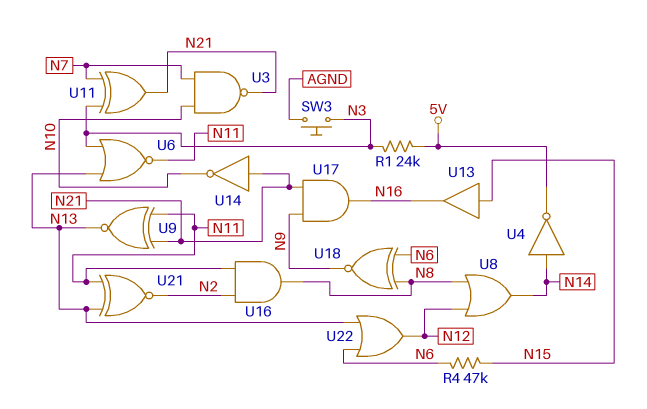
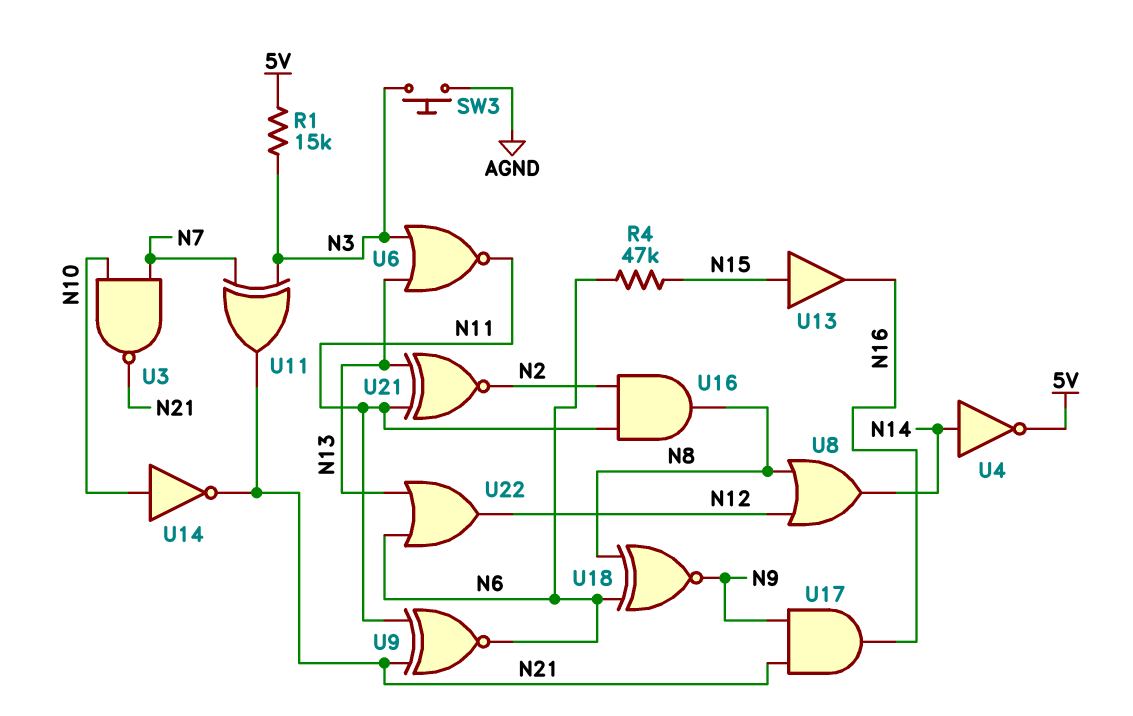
R1: 24k (5V, N3) -> 15k (5V, N3)
U9: XNOR (in N11, in N21, out N13) -> XNOR (in N11, in N21, out N6)
U14: NOT (in N21, out N10) -> NOT (in N10, out N21)

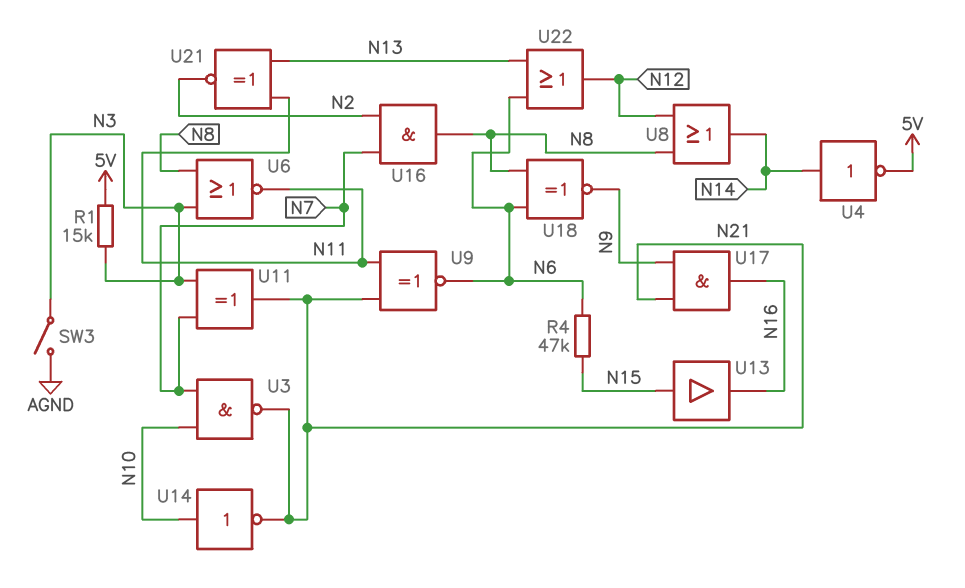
SW3: button (AGND, N3) -> switch (AGND, N3)
U6: NOR (in N3, in N13, out N11) -> NOR (in N3, in N8, out N11)
U16: AND (in N2, in N11, out N8) -> AND (in N2, in N7, out N8)

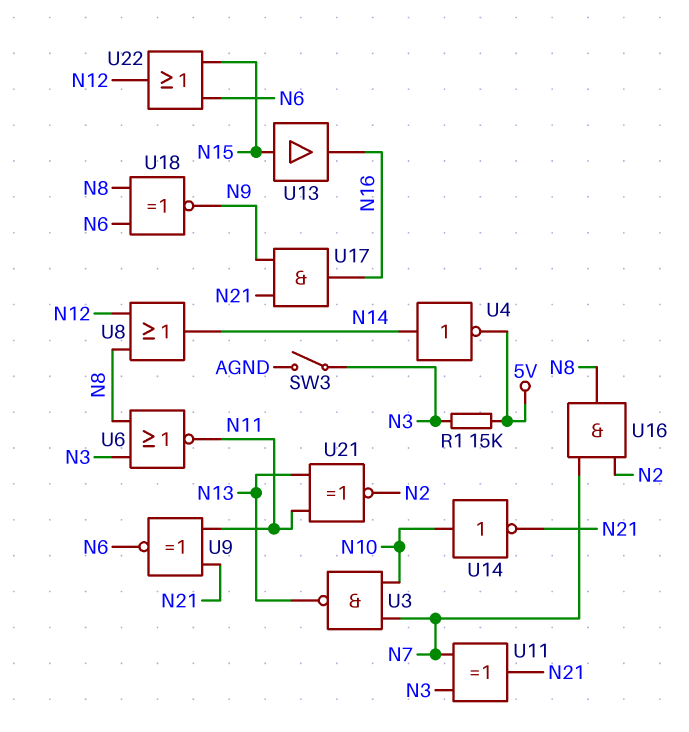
R4: 47k (N6, N15) -> none
U3: NAND (in N7, in N10, out N21) -> NAND (in N7, in N10, out N13)
U22: OR (in N6, in N13, out N12) -> OR (in N6, in N15, out N12)

